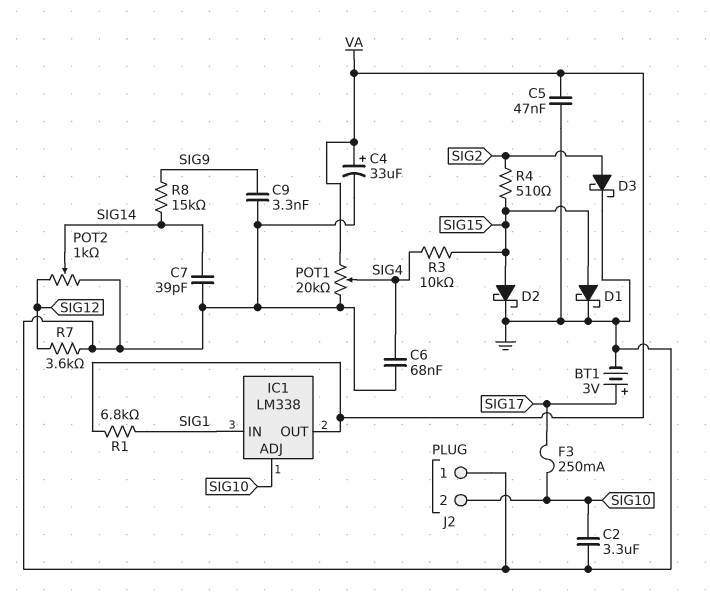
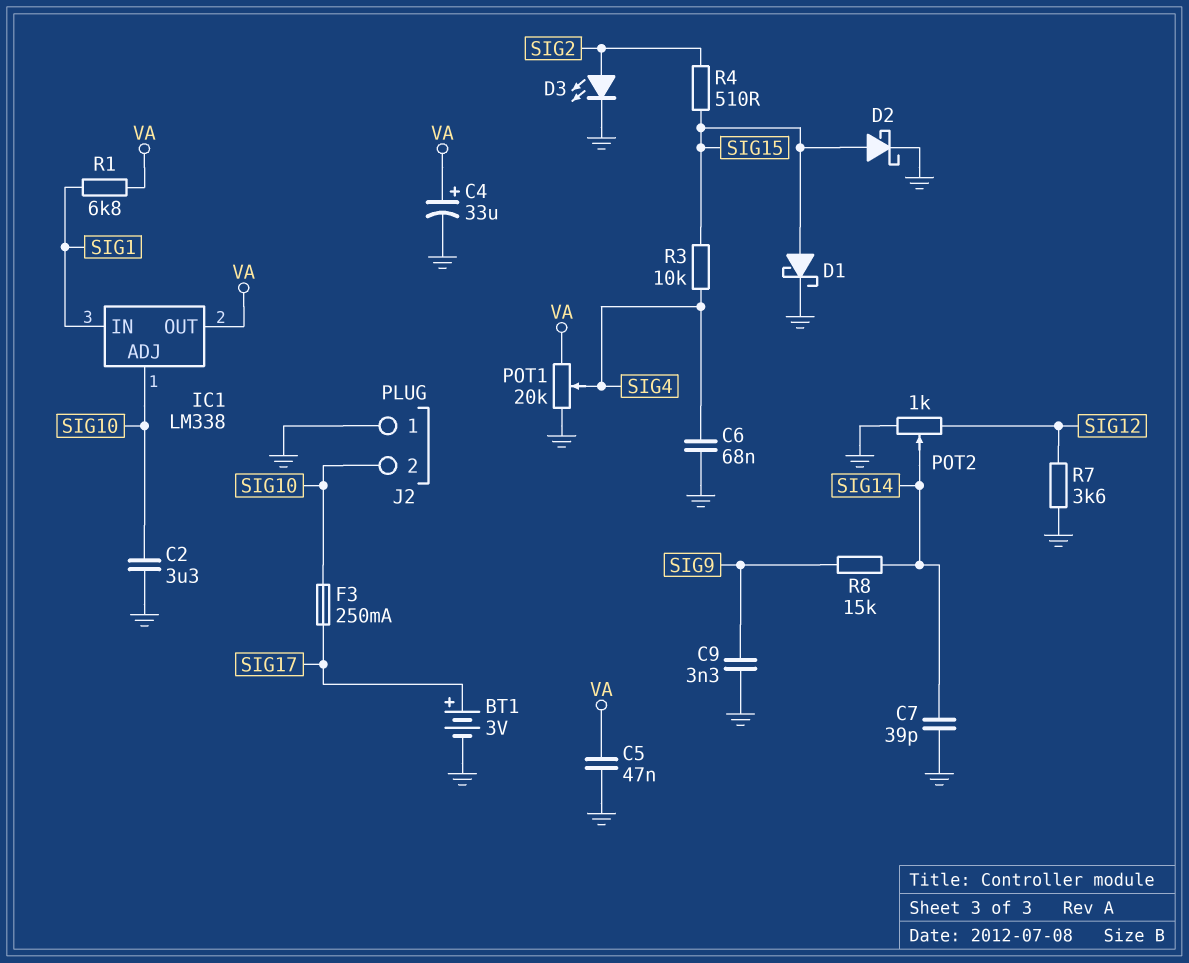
D3: schottky (A SIG2, K GND) -> LED (A SIG2, K GND)

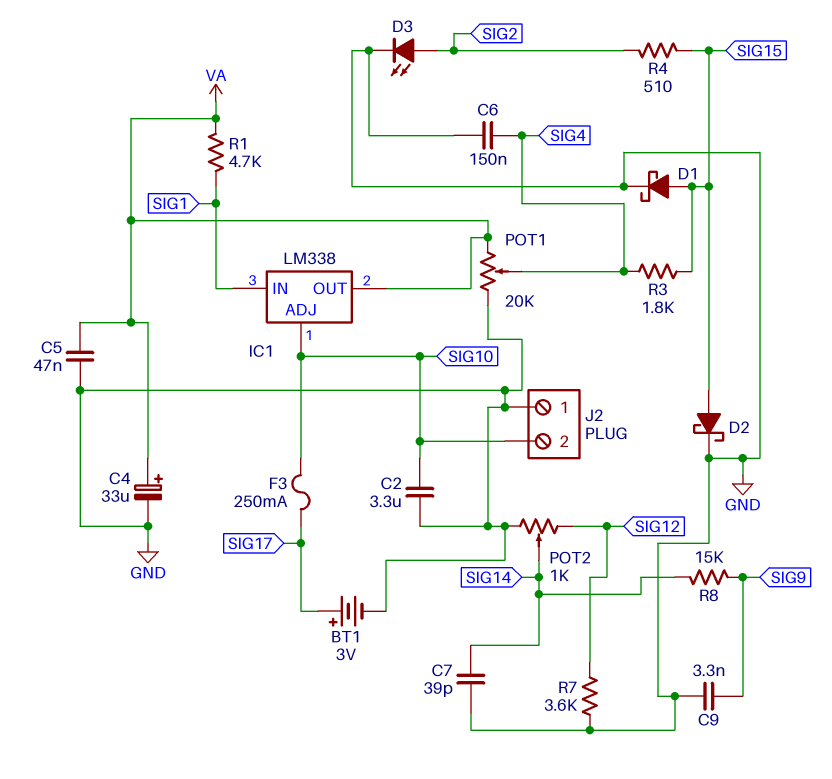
C6: 68nF (GND, SIG4) -> 150nF (GND, SIG4)
R1: 6.8k (SIG1, VA) -> 4.7k (SIG1, VA)
R3: 10k (SIG4, SIG15) -> 1.8k (SIG4, SIG15)

